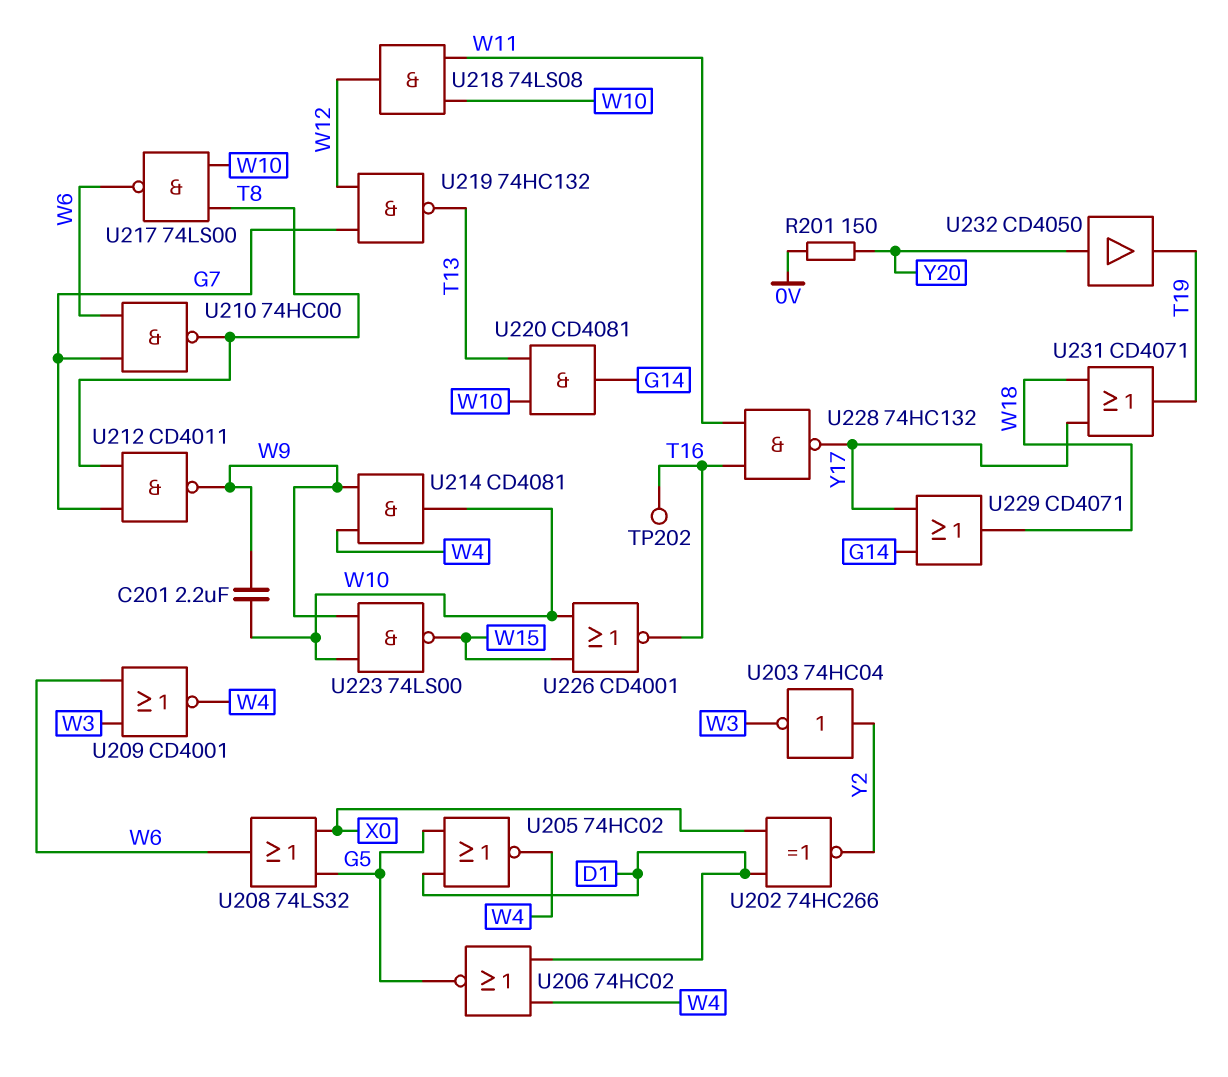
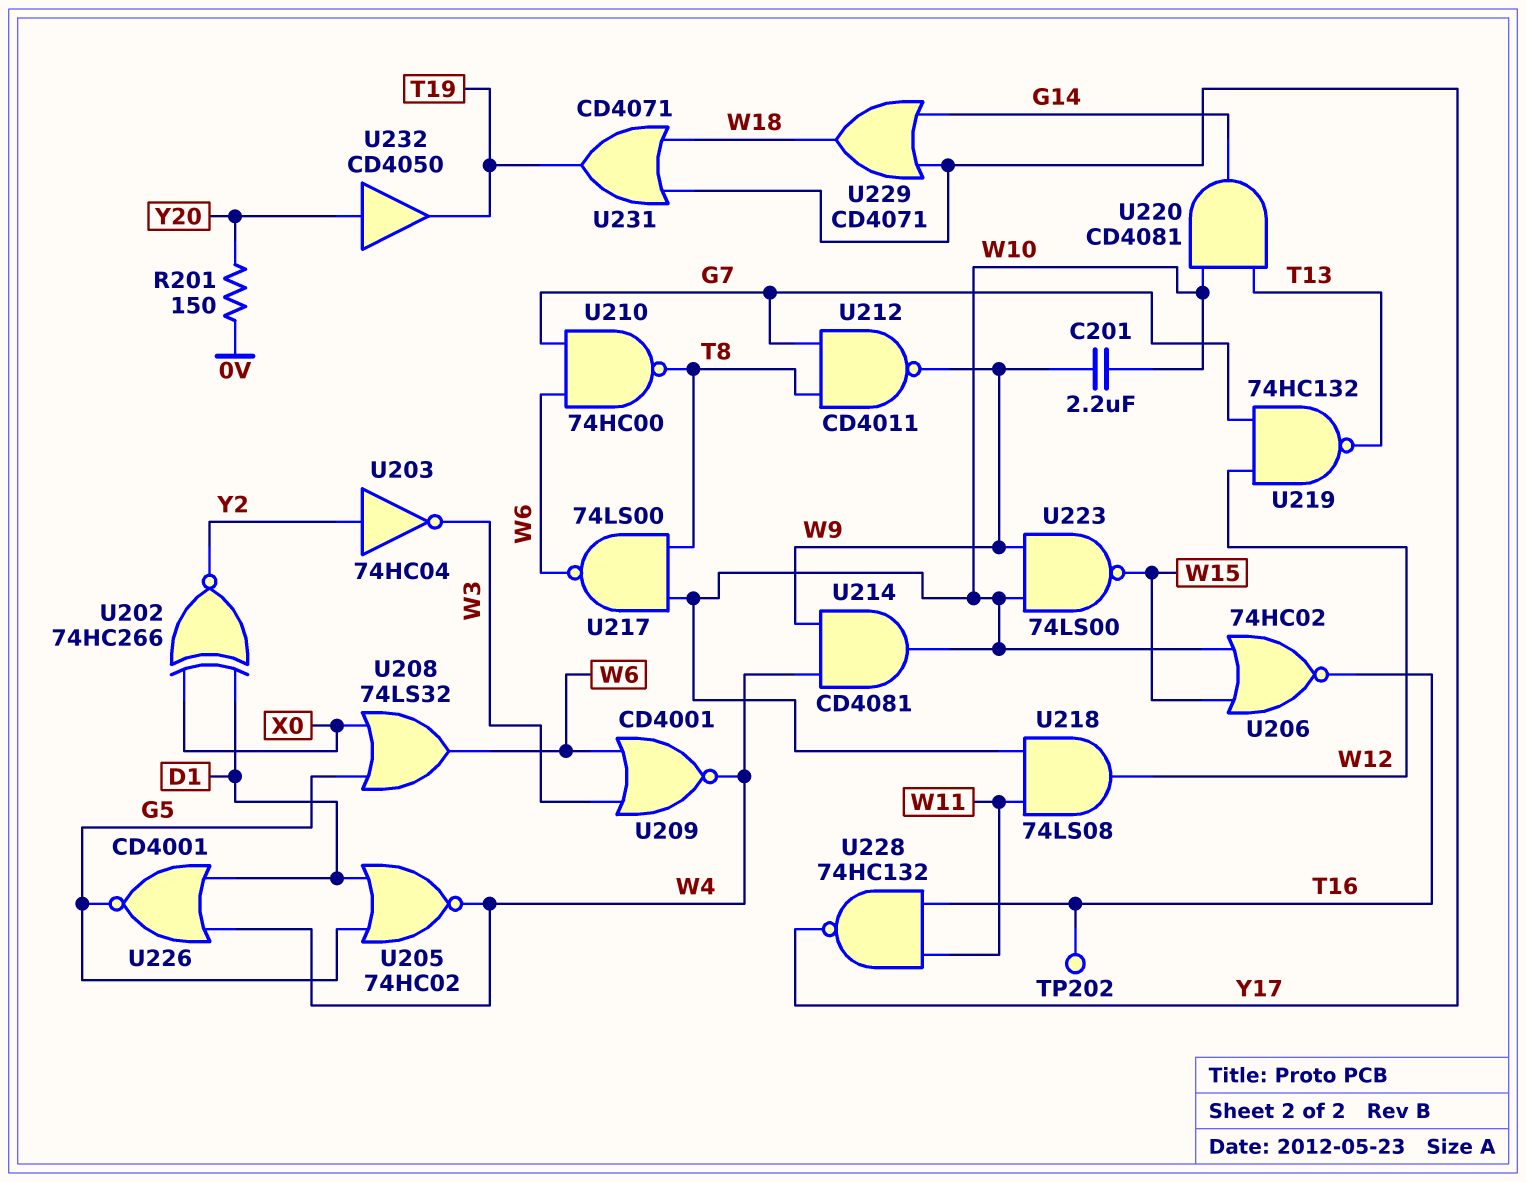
U206: NOR 74HC02 (in D1, in W4, out G5) -> NOR 74HC02 (in W10, in W15, out T16)
U226: NOR CD4001 (in W10, in W15, out T16) -> NOR CD4001 (in D1, in W4, out G5)

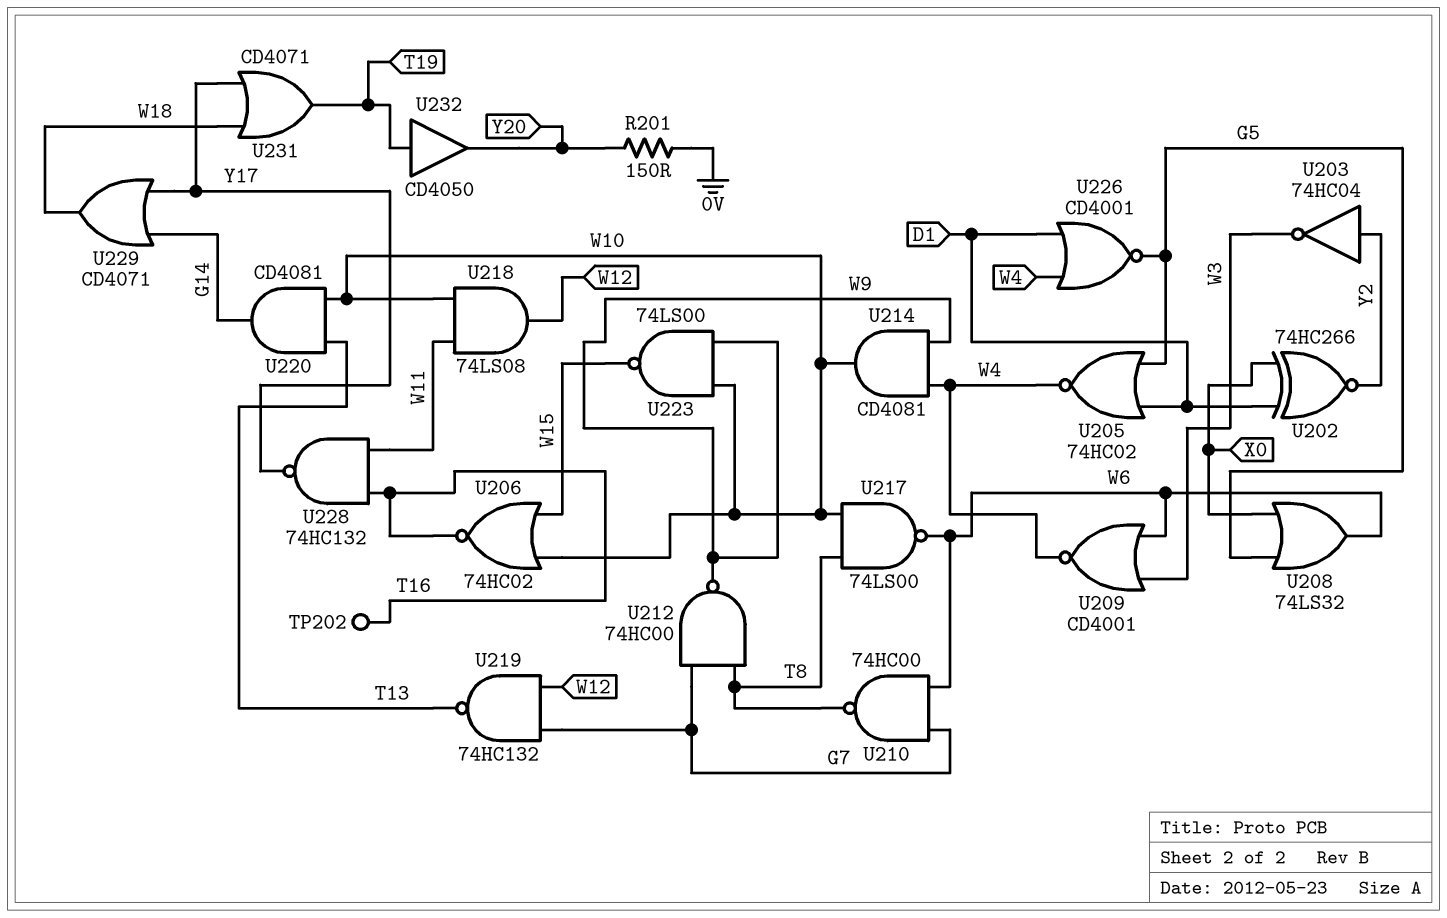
C201: 2.2uF (W9, W10) -> none
U212: NAND CD4011 (in G7, in T8, out W9) -> NAND 74HC00 (in G7, in T8, out W9)
U232: buffer CD4050 (in Y20, out T19) -> buffer CD4050 (in T19, out Y20)

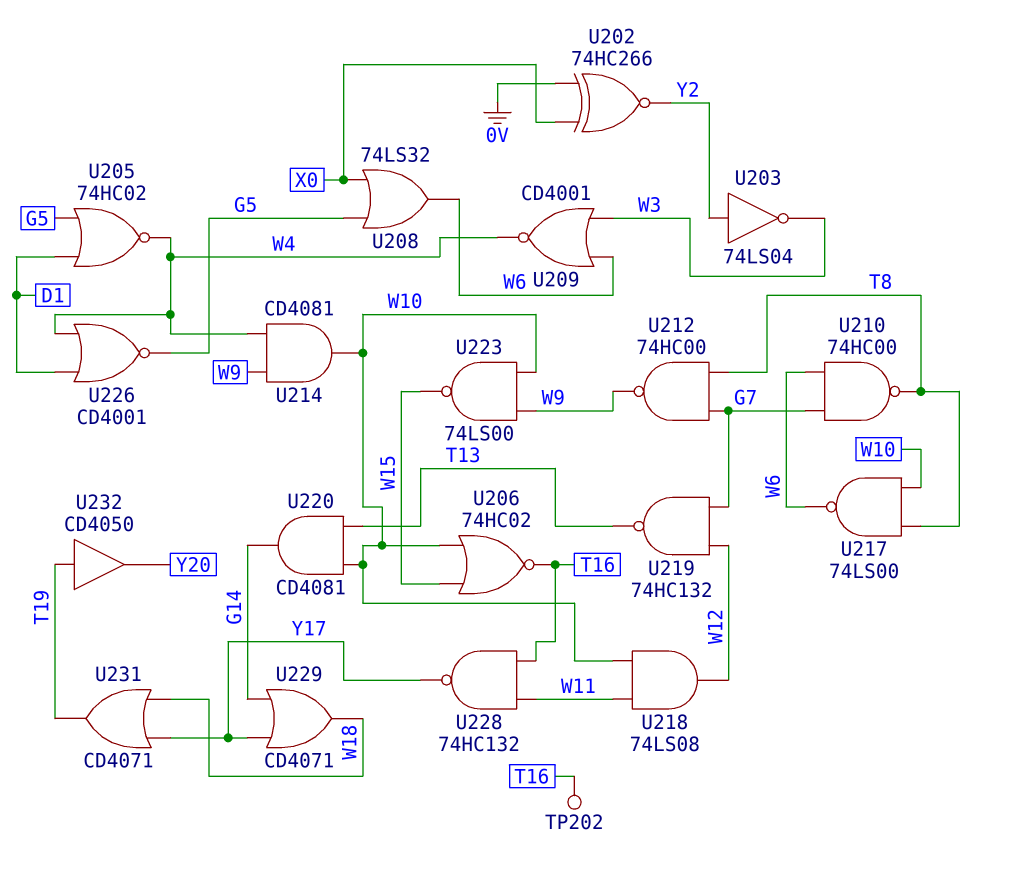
R201: 150 (0V, Y20) -> none
U202: XNOR 74HC266 (in D1, in X0, out Y2) -> XNOR 74HC266 (in 0V, in X0, out Y2)
U203: NOT 74HC04 (in Y2, out W3) -> NOT 74LS04 (in Y2, out W3)

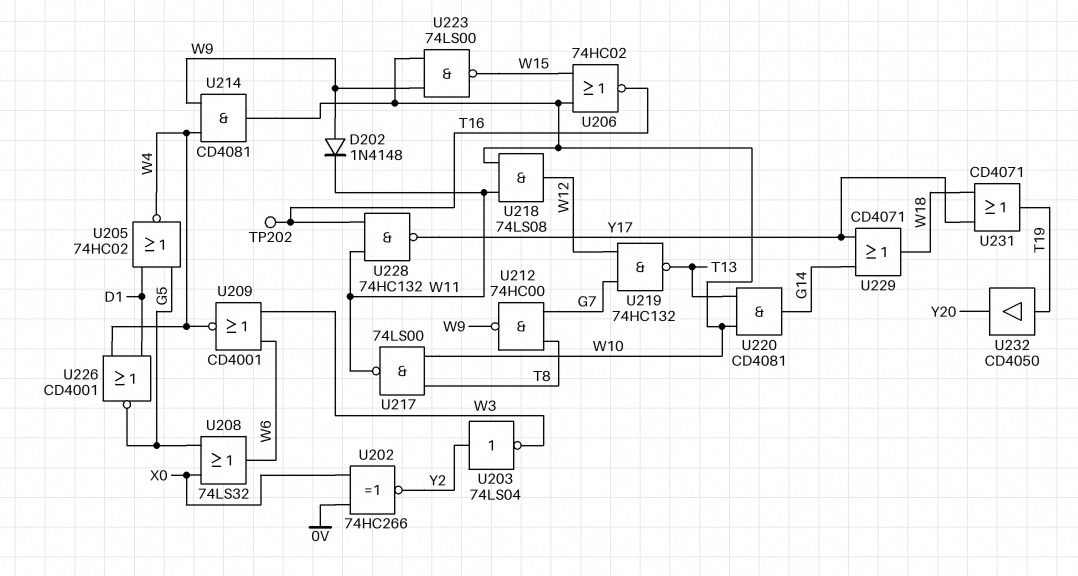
D202: none -> diode 1N4148 (A W9, K W11)
U210: NAND 74HC00 (in G7, in W6, out T8) -> none
U217: NAND 74LS00 (in T8, in W10, out W6) -> NAND 74LS00 (in T8, in W10, out W11)

